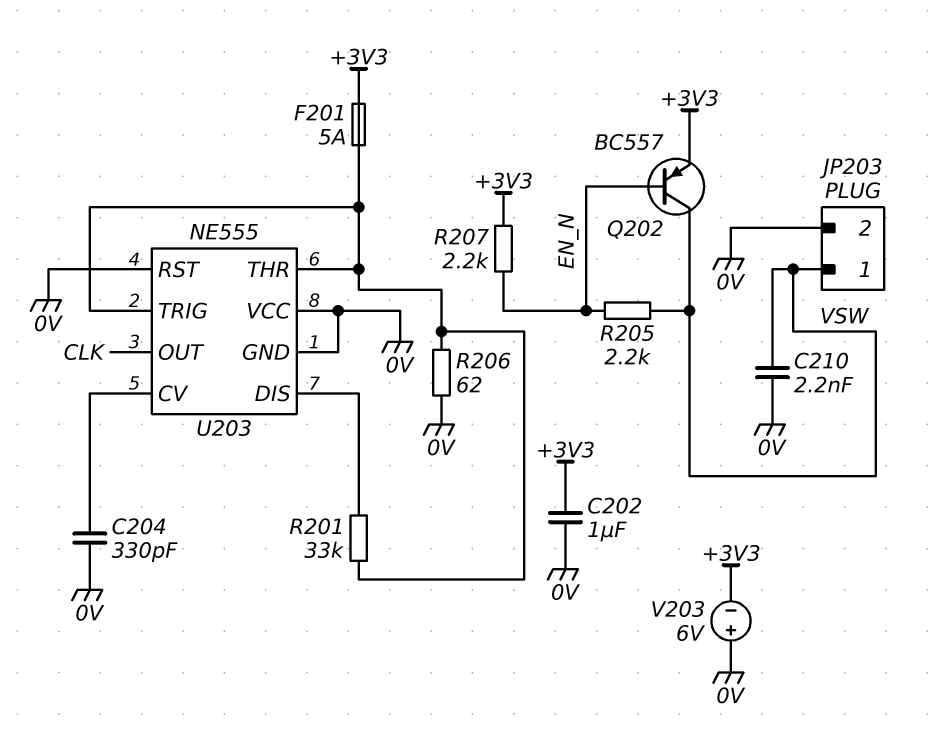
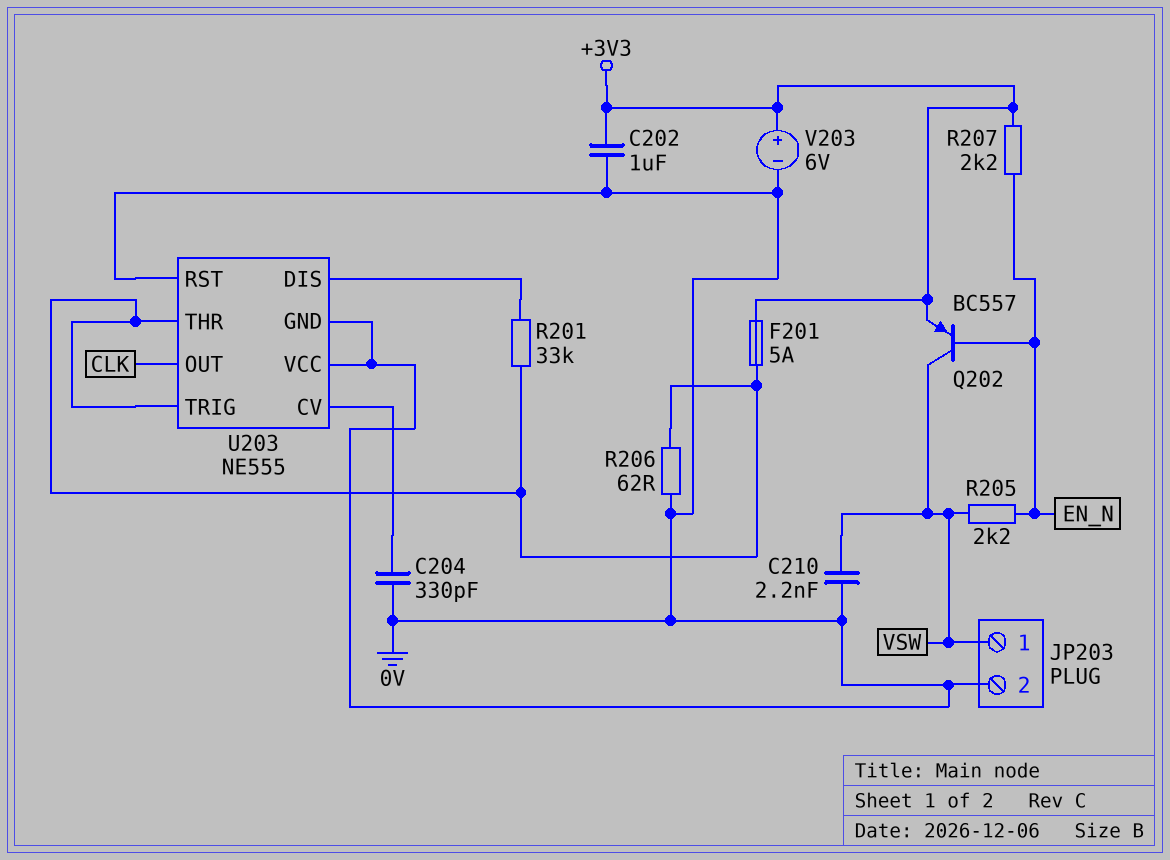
V203: 6V (plus 0V, minus +3V3) -> 6V (plus +3V3, minus 0V)

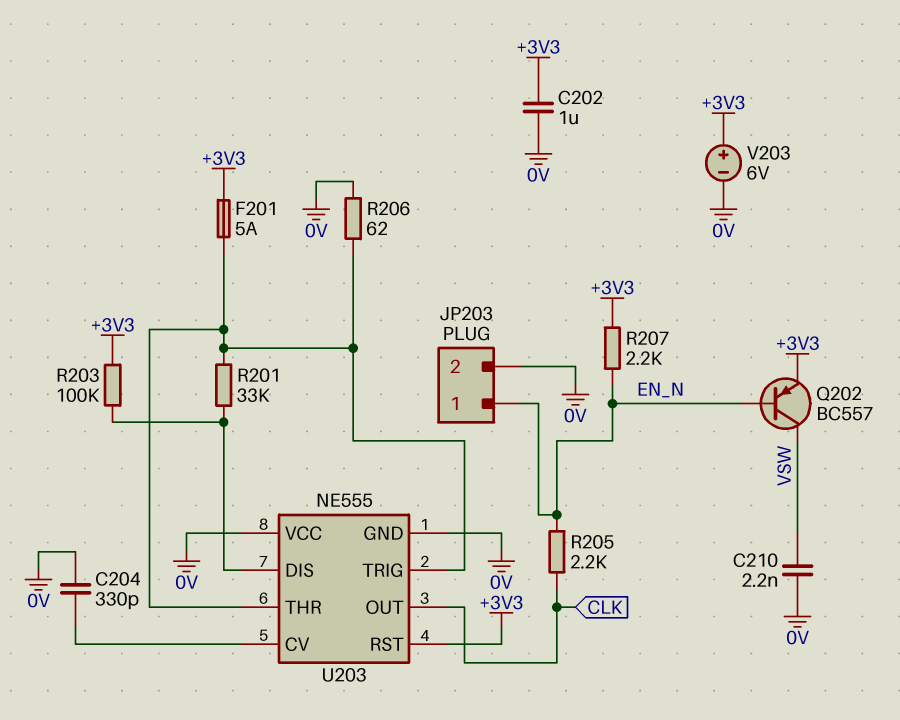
JP203 pin 1: VSW -> EN_N
R203: none -> 100k (+3V3, U203/DIS)
R205: 2.2k (EN_N, VSW) -> 2.2k (CLK, EN_N)
U203 pin RST: 0V -> +3V3

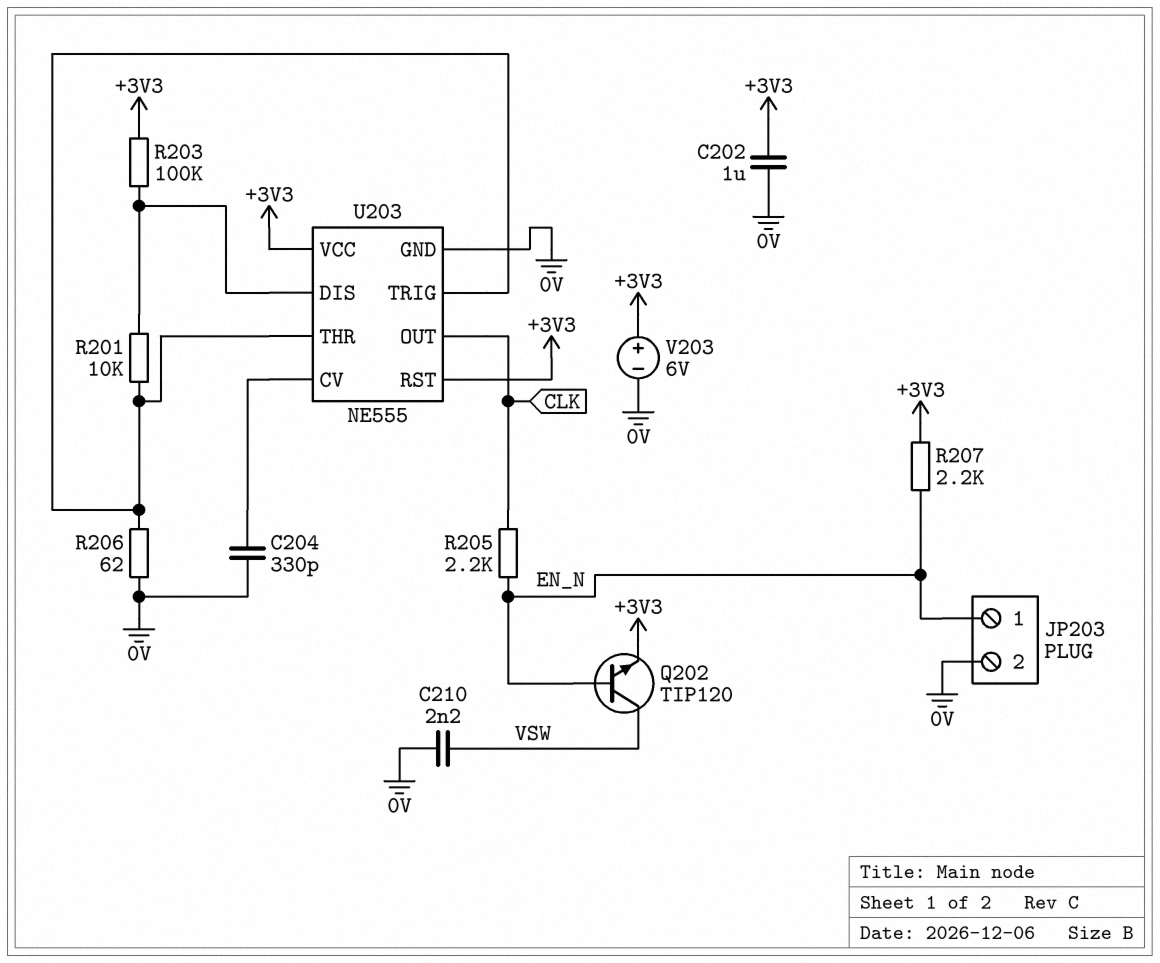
F201: 5A (+3V3, U203/THR) -> none
Q202: PNP BC557 (B EN_N, C VSW, E +3V3) -> NPN TIP120 (B EN_N, C VSW, E +3V3)
R201: 33k (U203/DIS, U203/THR) -> 10k (U203/DIS, U203/THR)
U203 pin VCC: 0V -> +3V3

